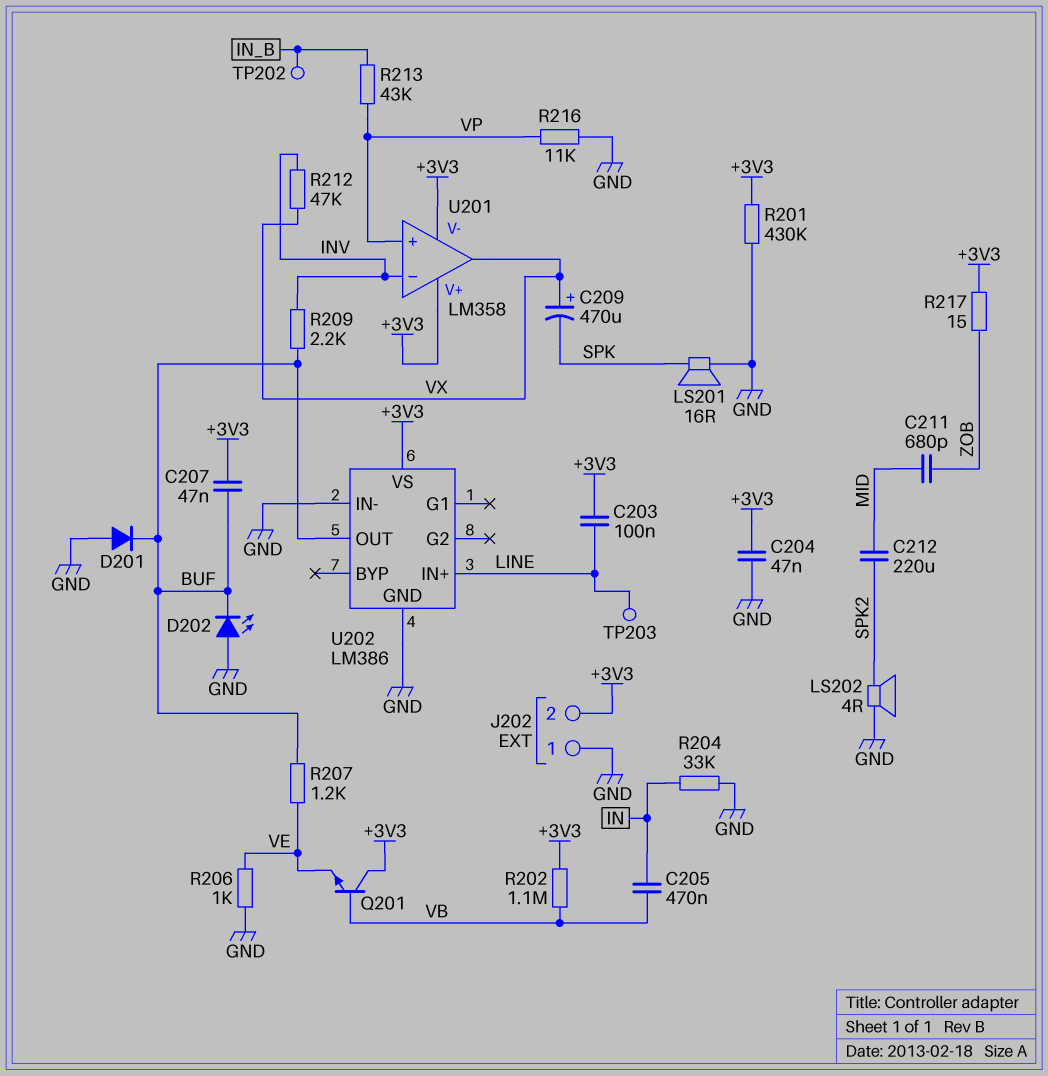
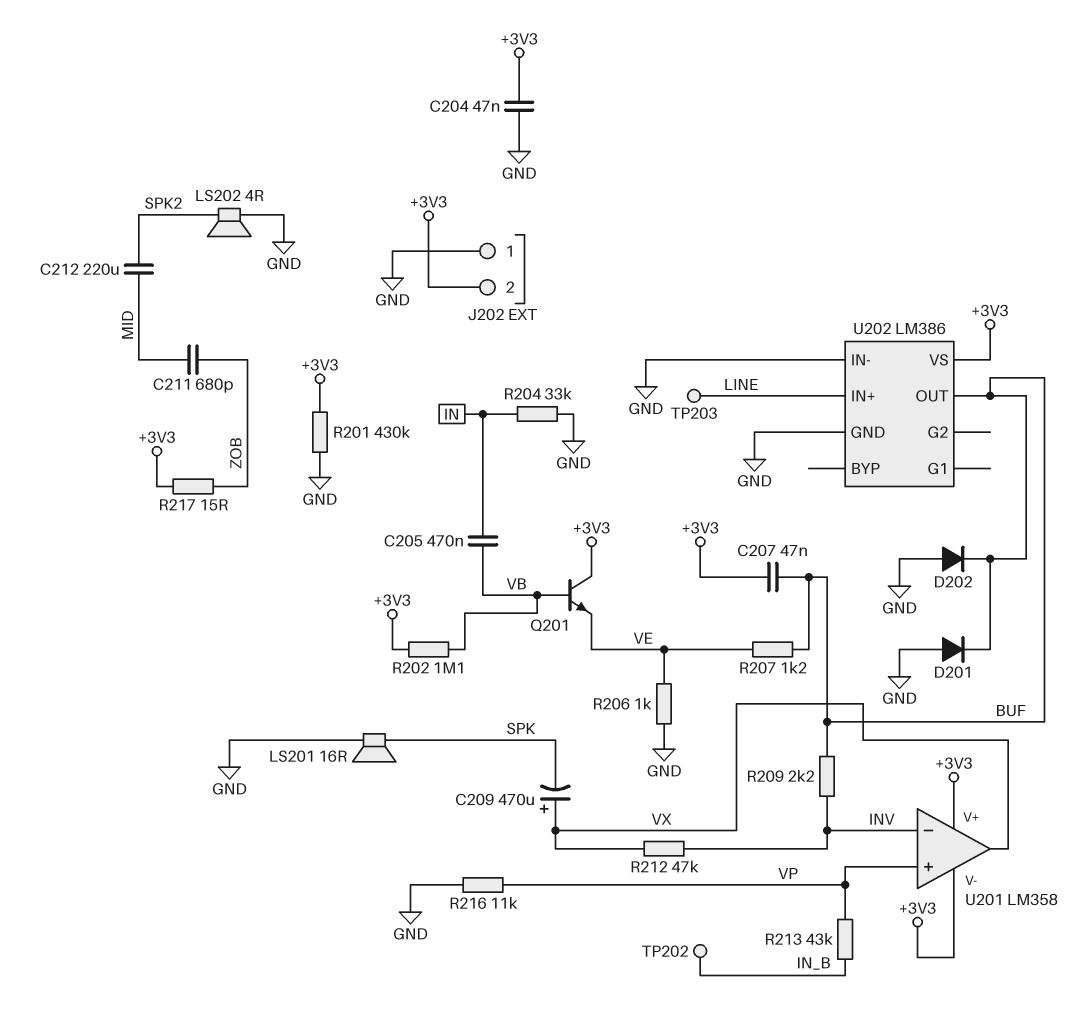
C203: 100nF (+3V3, LINE) -> none
D202: LED (A GND, K BUF) -> diode (A GND, K BUF)

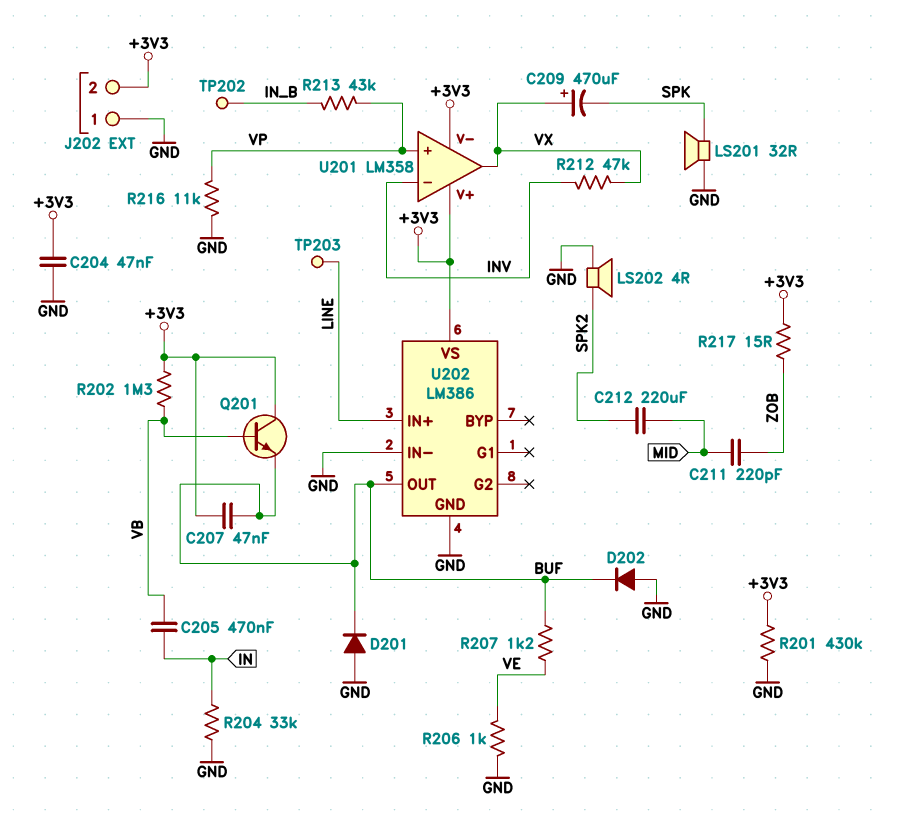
C211: 680pF (MID, ZOB) -> 220pF (MID, ZOB)
LS201: speaker 16R (GND, SPK) -> speaker 32R (GND, SPK)
Q201: NPN (B VB, C +3V3, E VE) -> NPN (B VB, C +3V3, E BUF)
R202: 1.1M (+3V3, VB) -> 1.3M (+3V3, VB)
R209: 2.2k (BUF, INV) -> none

